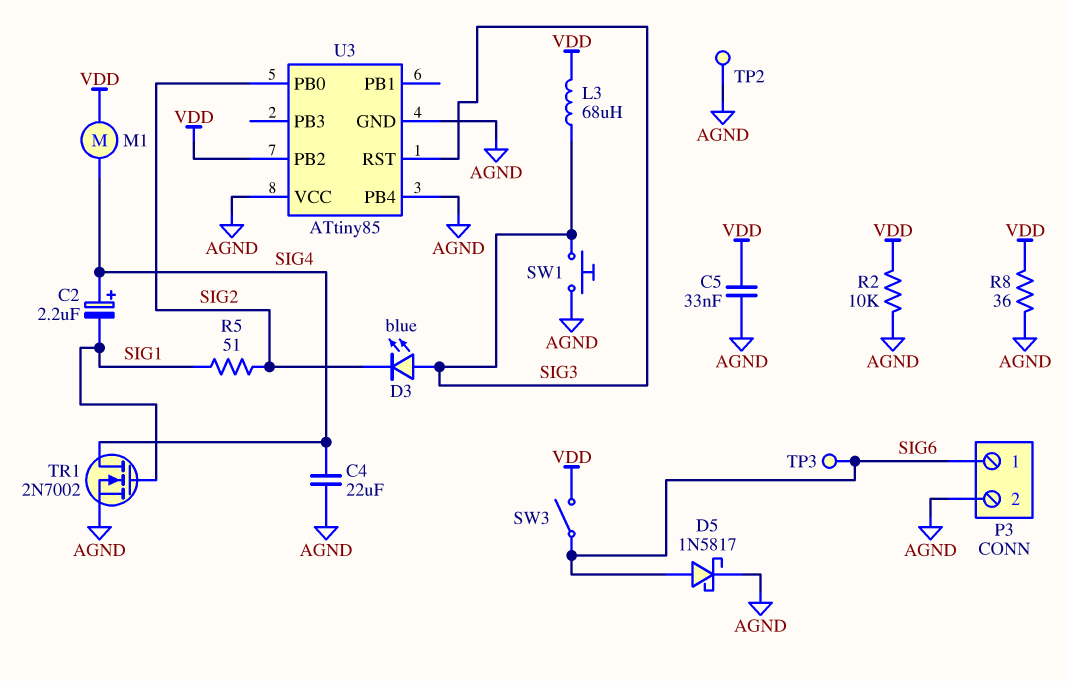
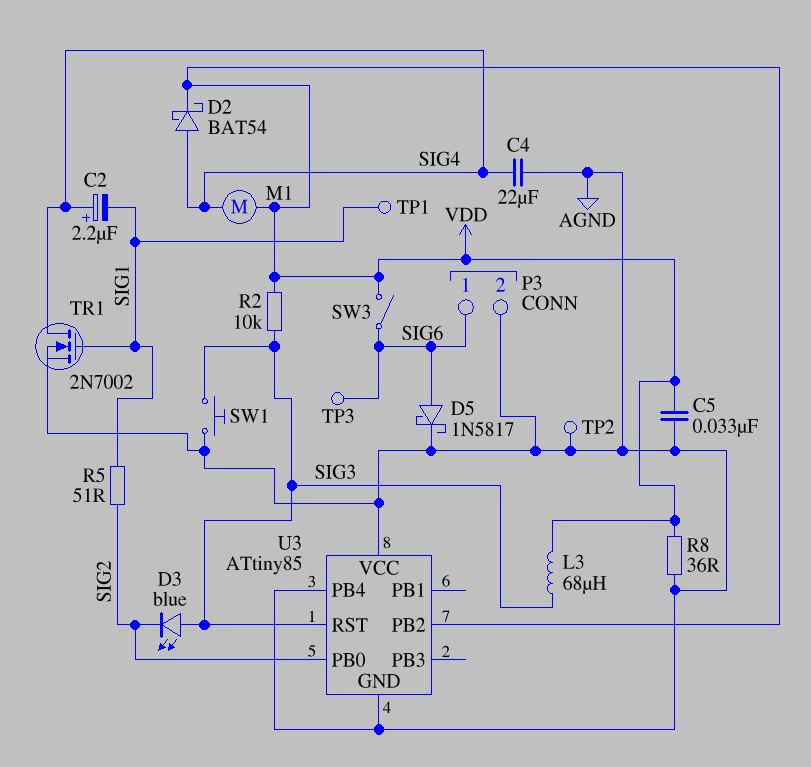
D2: none -> schottky BAT54 (A SIG4, K VDD)
R2: 10k (AGND, VDD) -> 10k (SIG3, VDD)
TP1: none -> test point (SIG1)

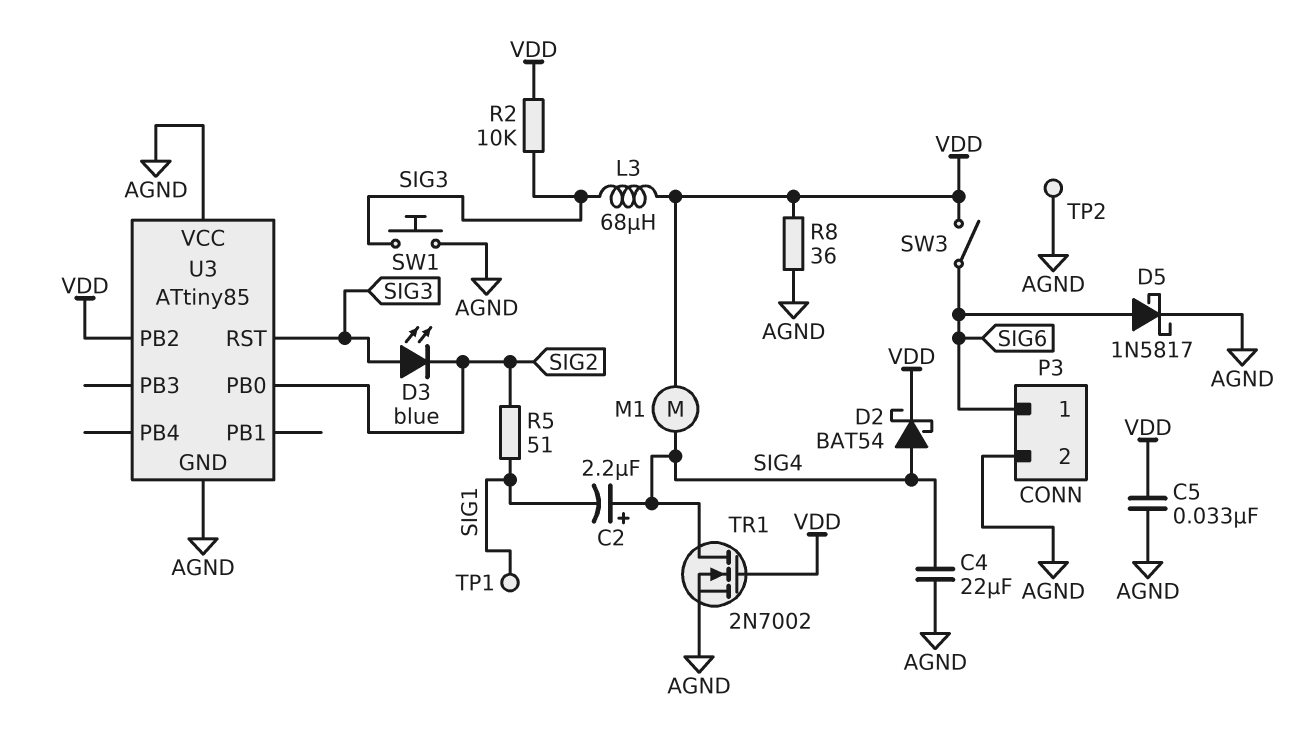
TP3: test point (SIG6) -> none
TR1: NMOS 2N7002 (G SIG1, D SIG4, S AGND) -> NMOS 2N7002 (G VDD, D SIG4, S AGND)
U3 pin PB4: AGND -> none

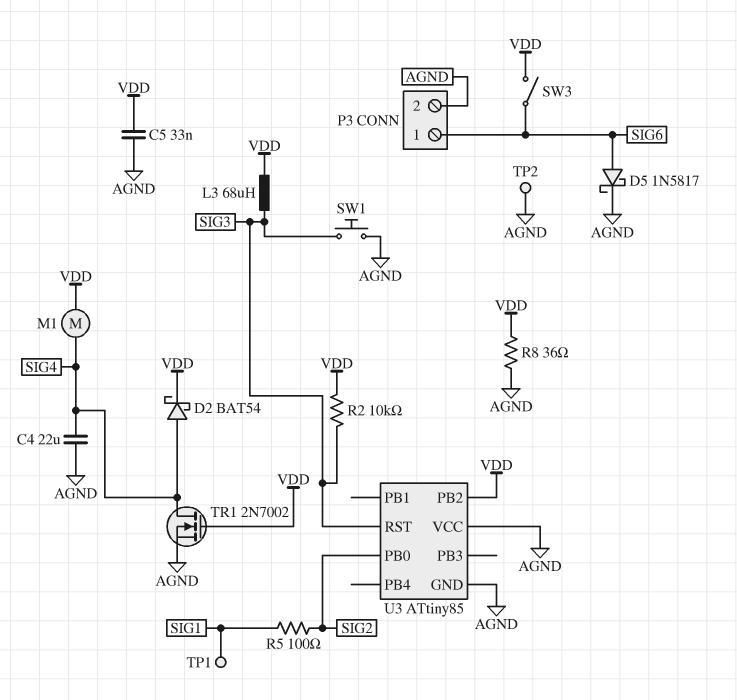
C2: 2.2uF (plus SIG4, minus SIG1) -> none
D3: LED blue (A SIG3, K SIG2) -> none
R5: 51 (SIG1, SIG2) -> 100 (SIG1, SIG2)

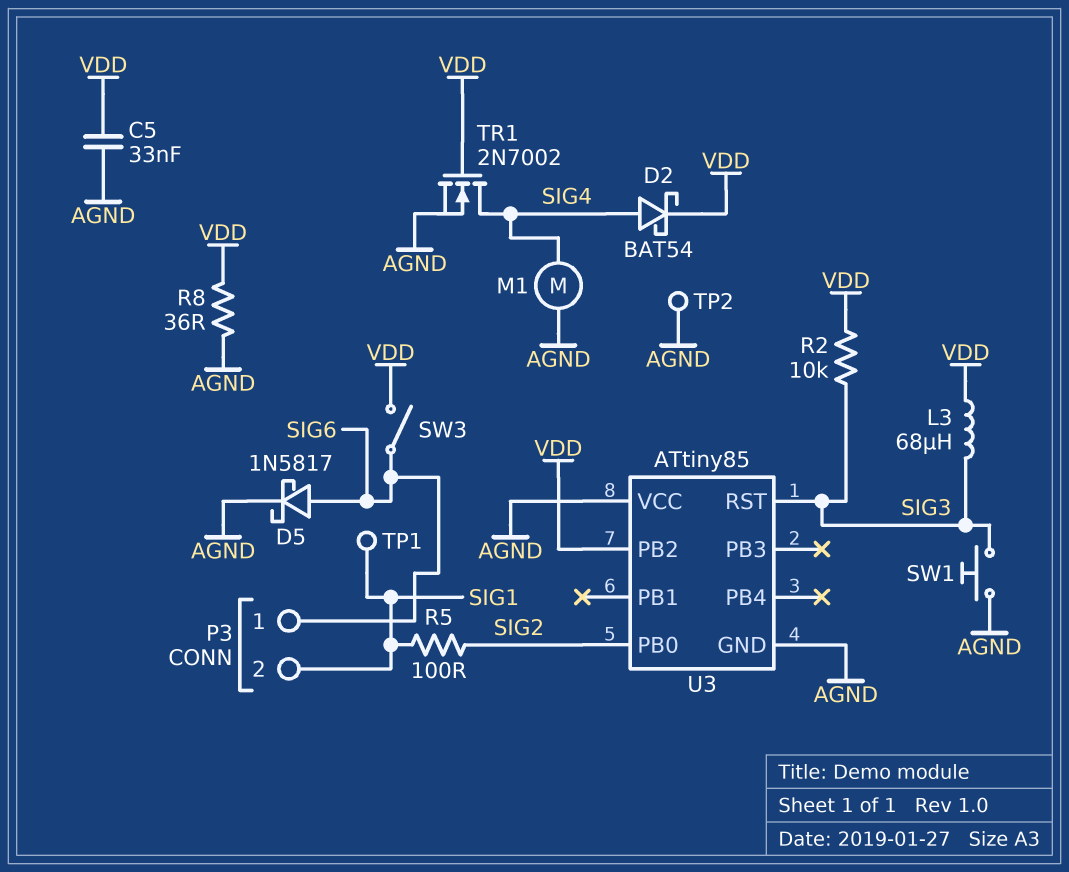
C4: 22uF (AGND, SIG4) -> none
M1: motor (SIG4, VDD) -> motor (AGND, SIG4)
P3 pin 2: AGND -> SIG1

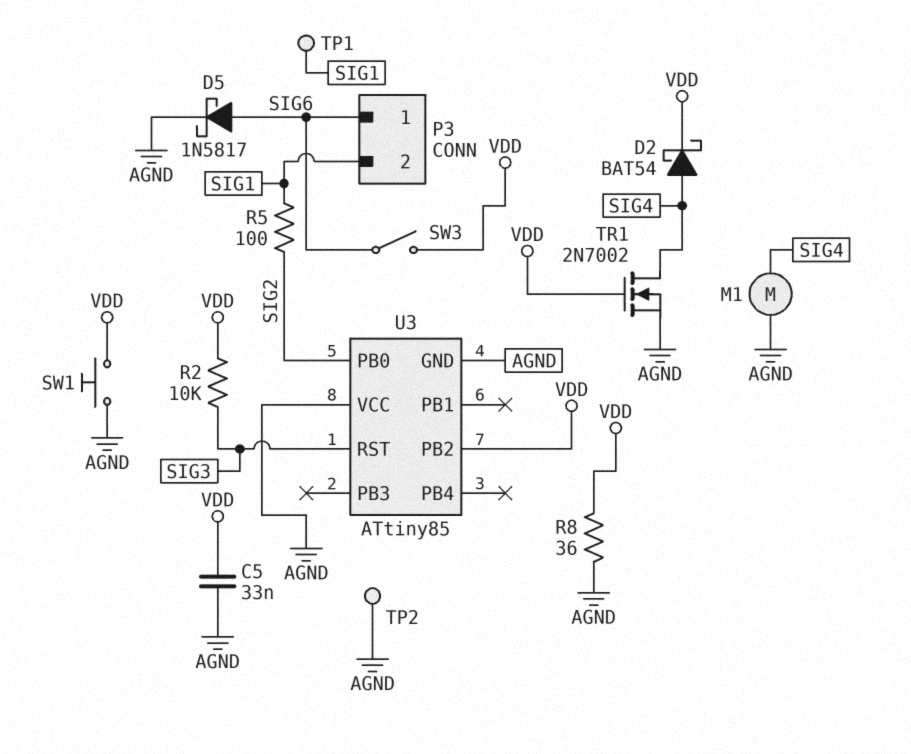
L3: 68uH (SIG3, VDD) -> none
SW1: button (AGND, SIG3) -> button (AGND, VDD)

